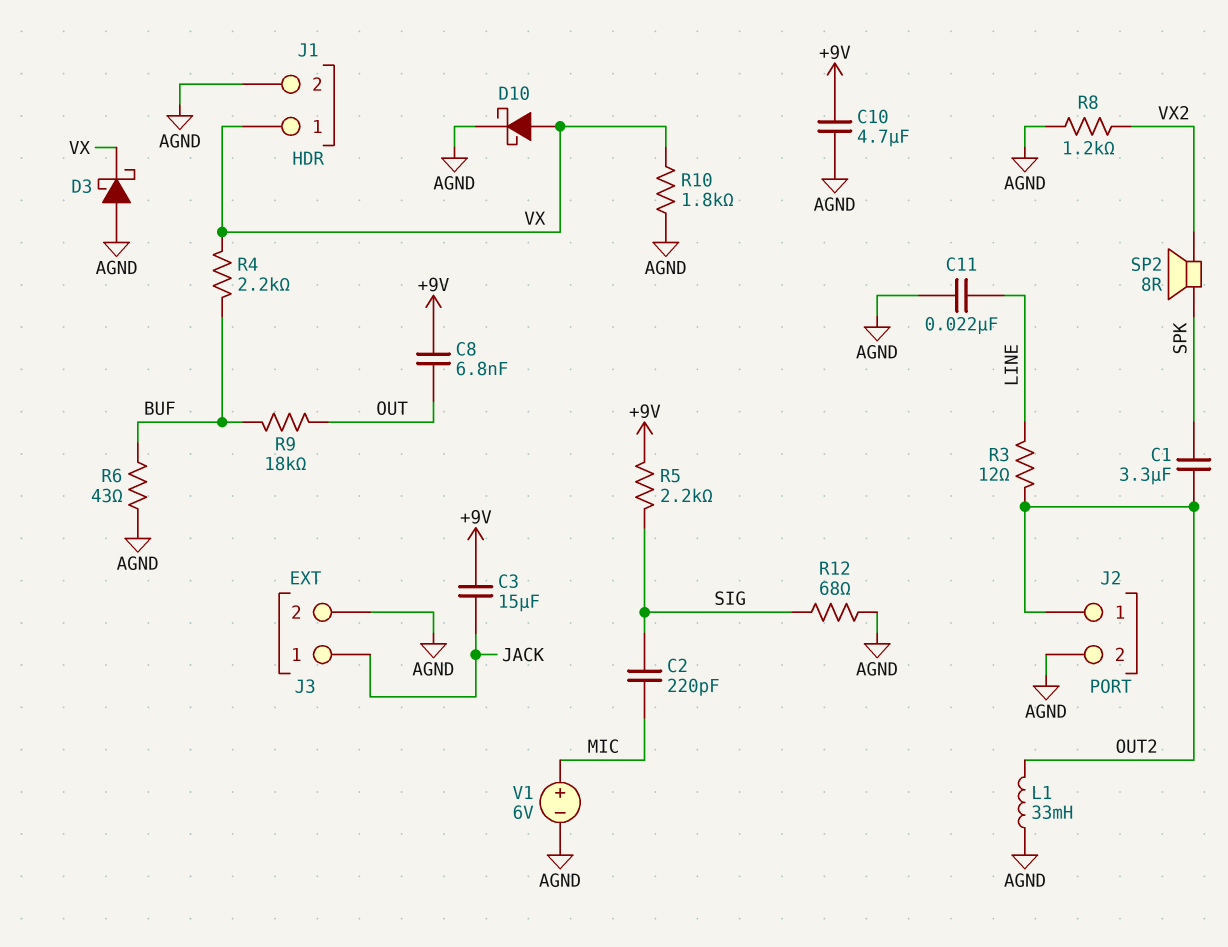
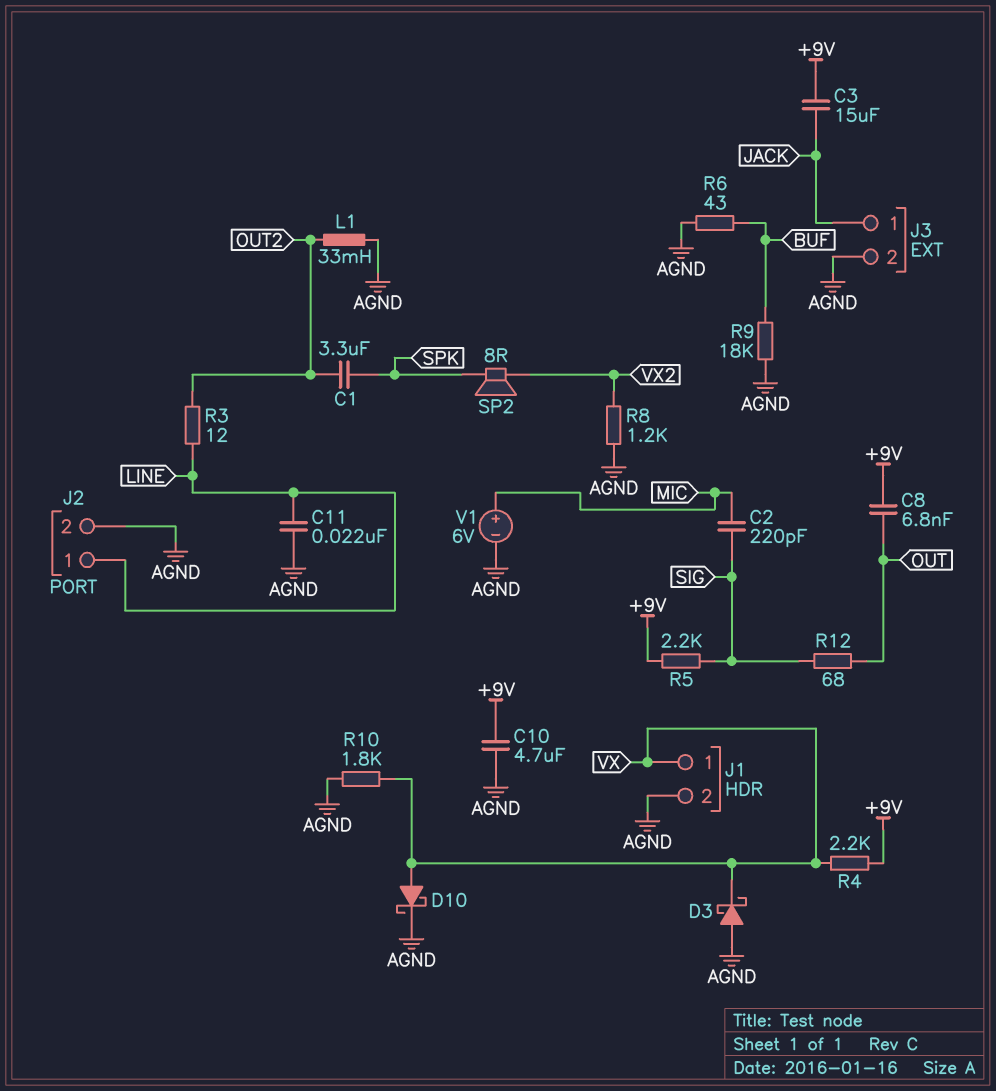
J2 pin 1: OUT2 -> LINE
R4: 2.2k (BUF, VX) -> 2.2k (+9V, VX)
R9: 18k (BUF, OUT) -> 18k (AGND, BUF)
R12: 68 (AGND, SIG) -> 68 (OUT, SIG)

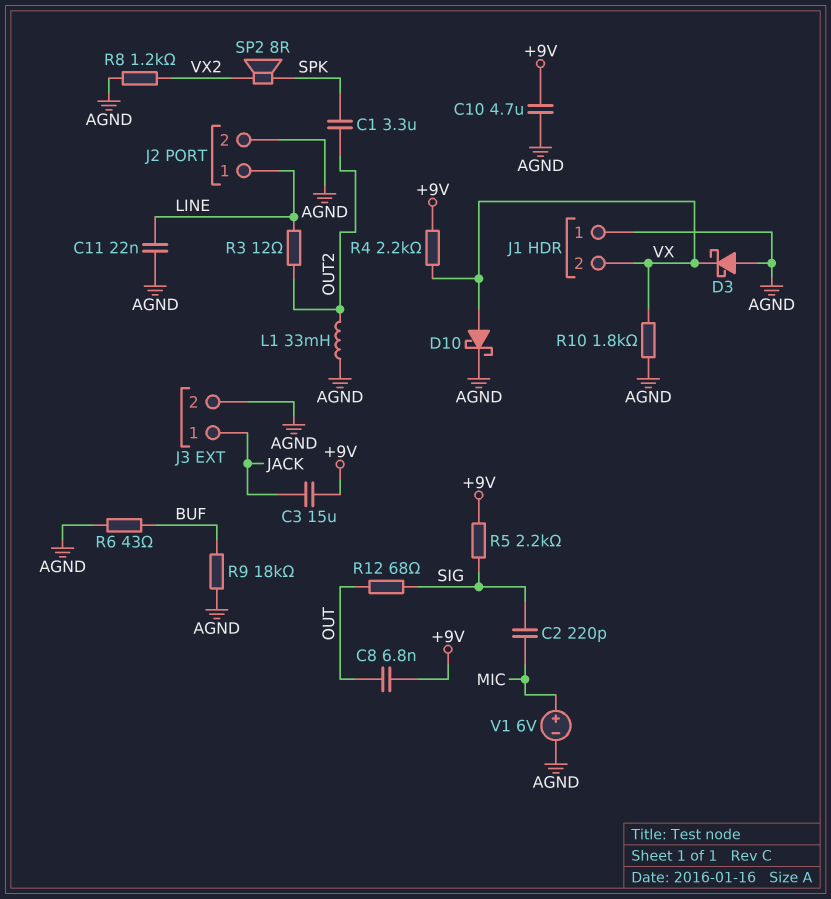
J1 pin 1: VX -> AGND
J1 pin 2: AGND -> VX

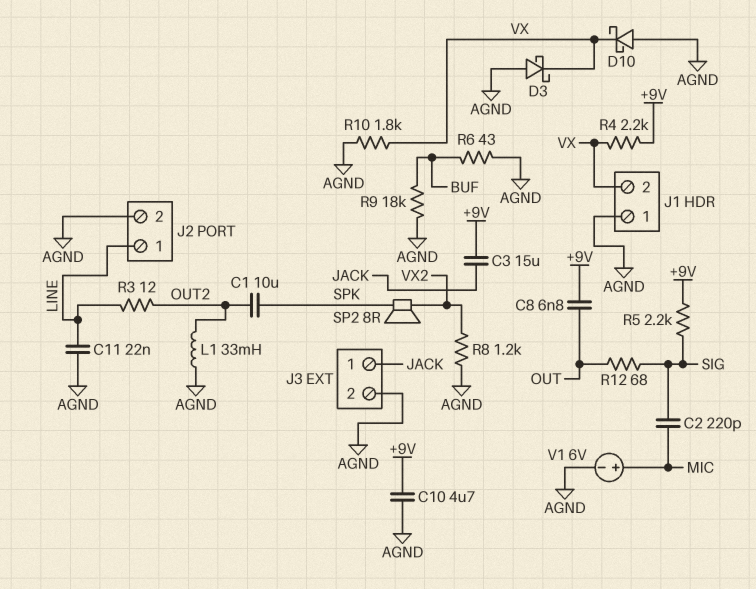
C1: 3.3uF (OUT2, SPK) -> 10uF (OUT2, SPK)
D10: schottky (A VX, K AGND) -> schottky (A AGND, K VX)

